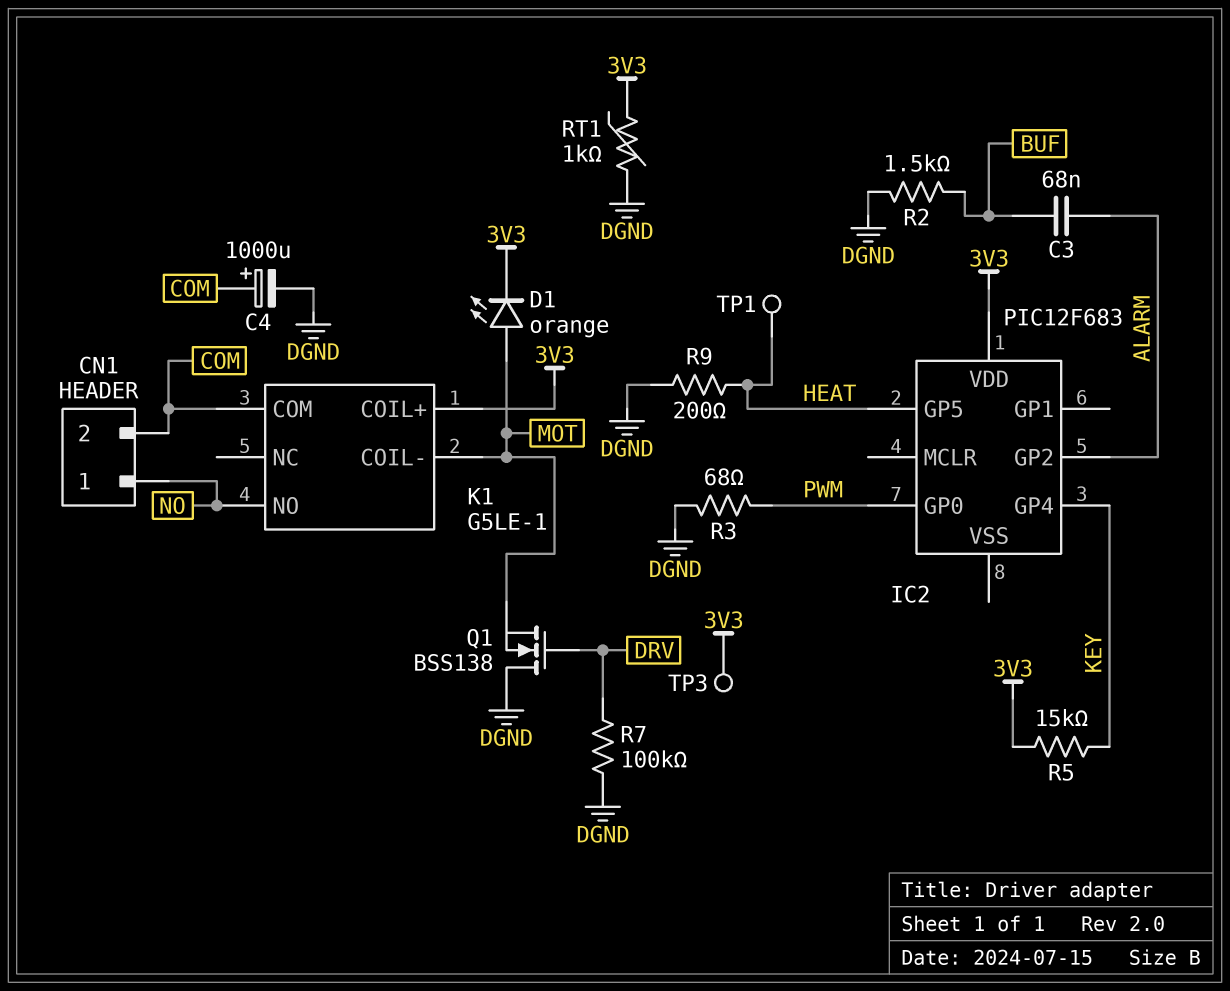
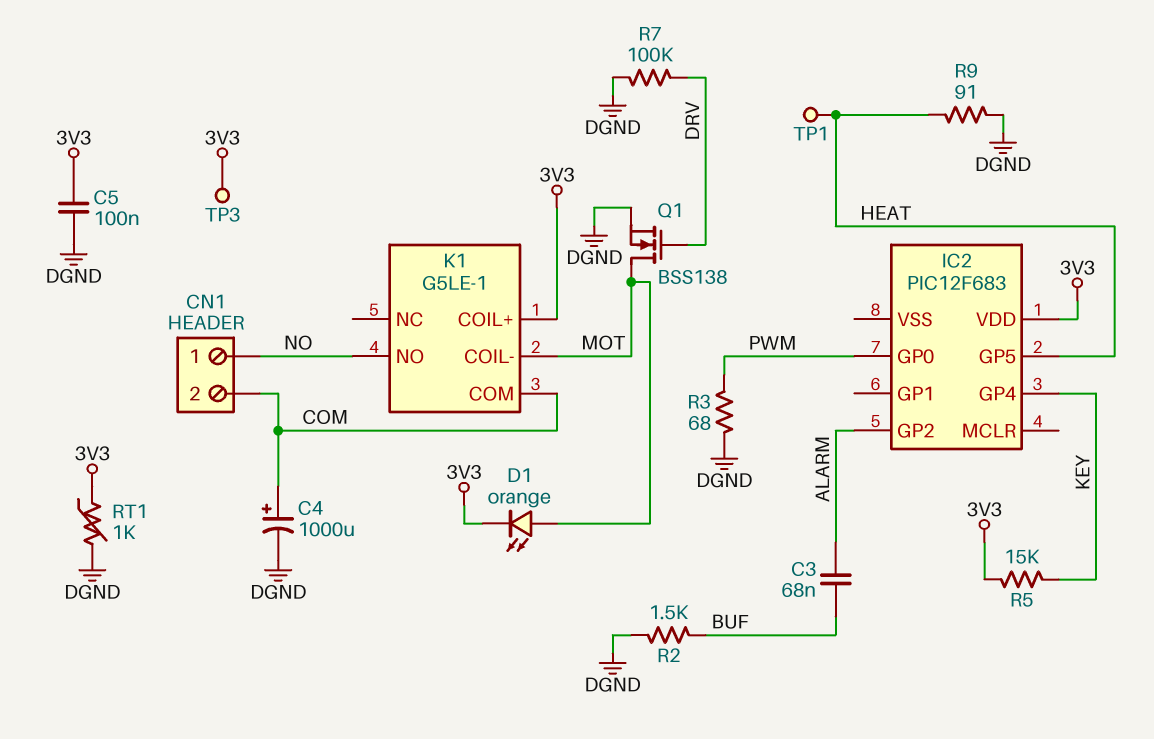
C5: none -> 100nF (3V3, DGND)
Q1: NMOS BSS138 (G DRV, D DGND, S MOT) -> NMOS BSS138 (G DRV, D MOT, S DGND)
R9: 200 (DGND, HEAT) -> 91 (DGND, HEAT)

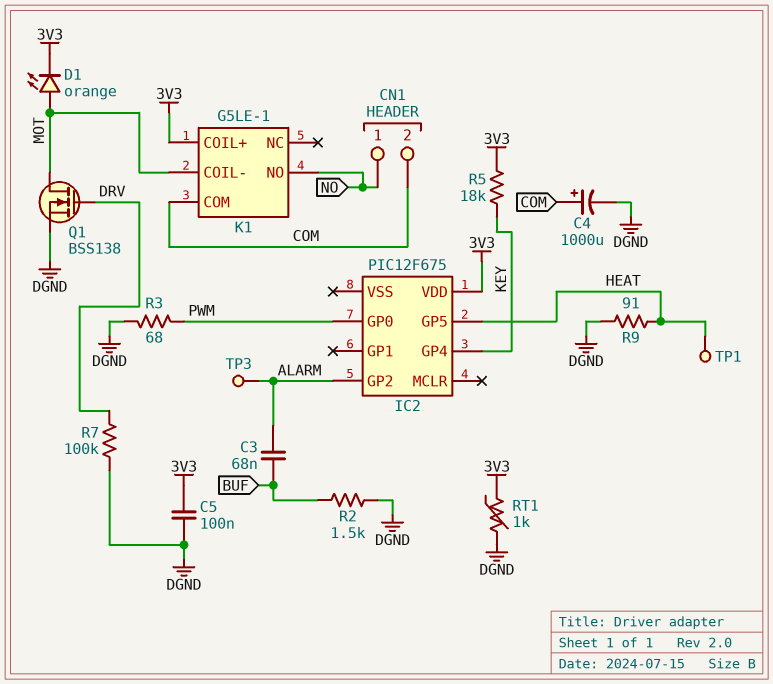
IC2: PIC12F683 -> PIC12F675
R5: 15k (3V3, KEY) -> 18k (3V3, KEY)
TP3: test point (3V3) -> test point (ALARM)

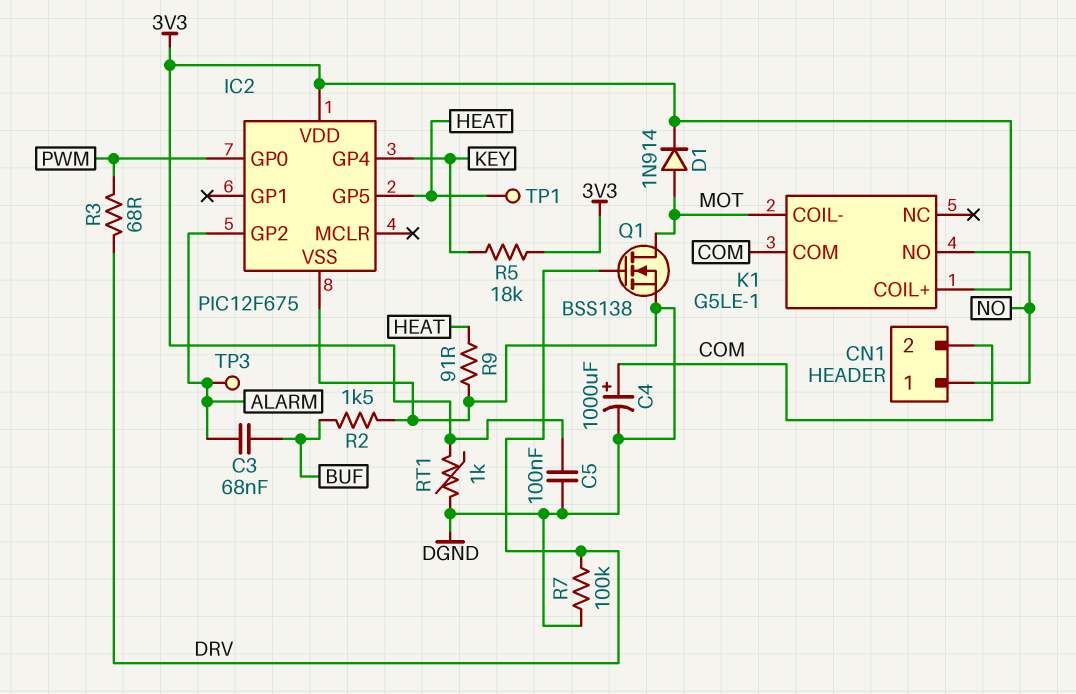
D1: LED orange (A MOT, K 3V3) -> diode 1N914 (A MOT, K 3V3)
IC2 pin VSS: none -> DGND
R3: 68 (DGND, PWM) -> 68 (DRV, PWM)

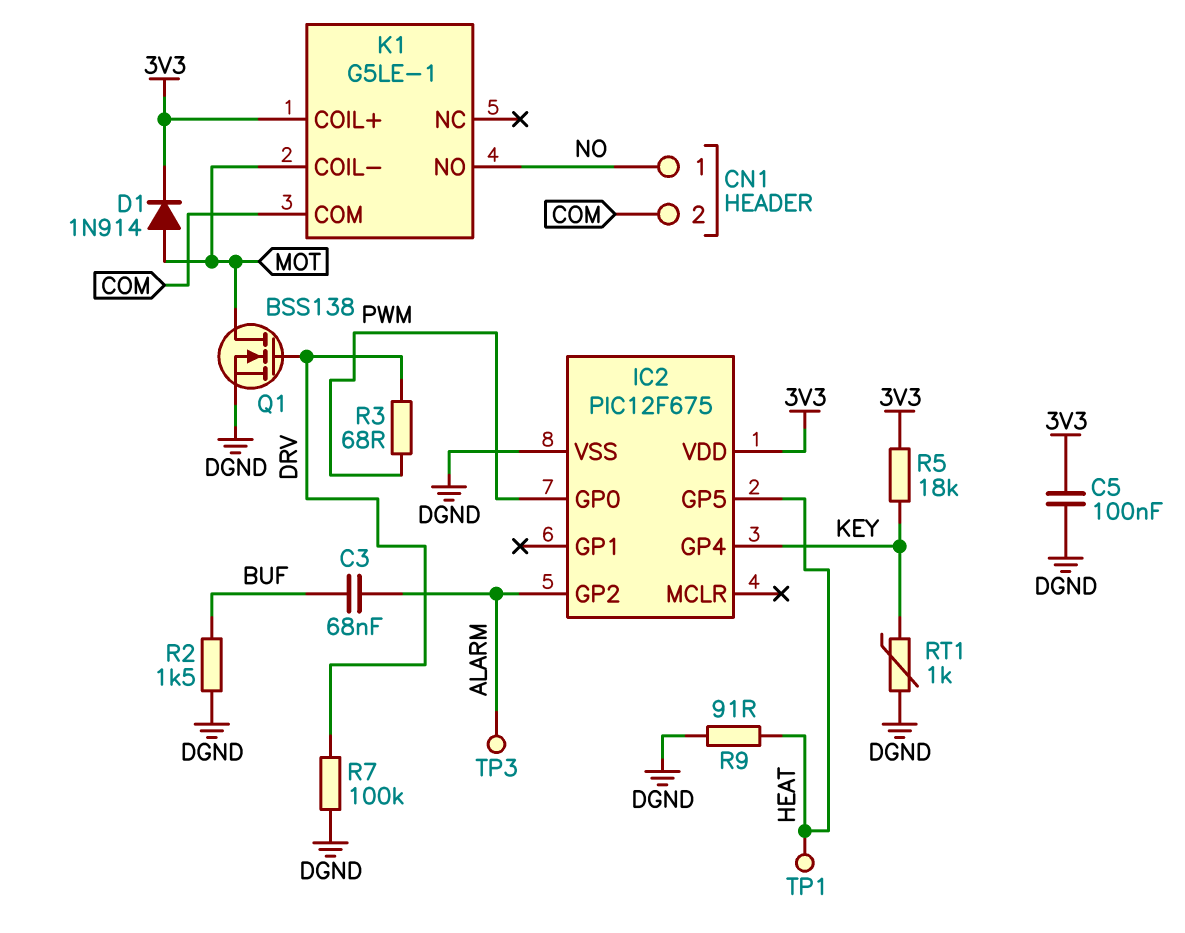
C4: 1000uF (plus COM, minus DGND) -> none
RT1: 1k (3V3, DGND) -> 1k (DGND, KEY)

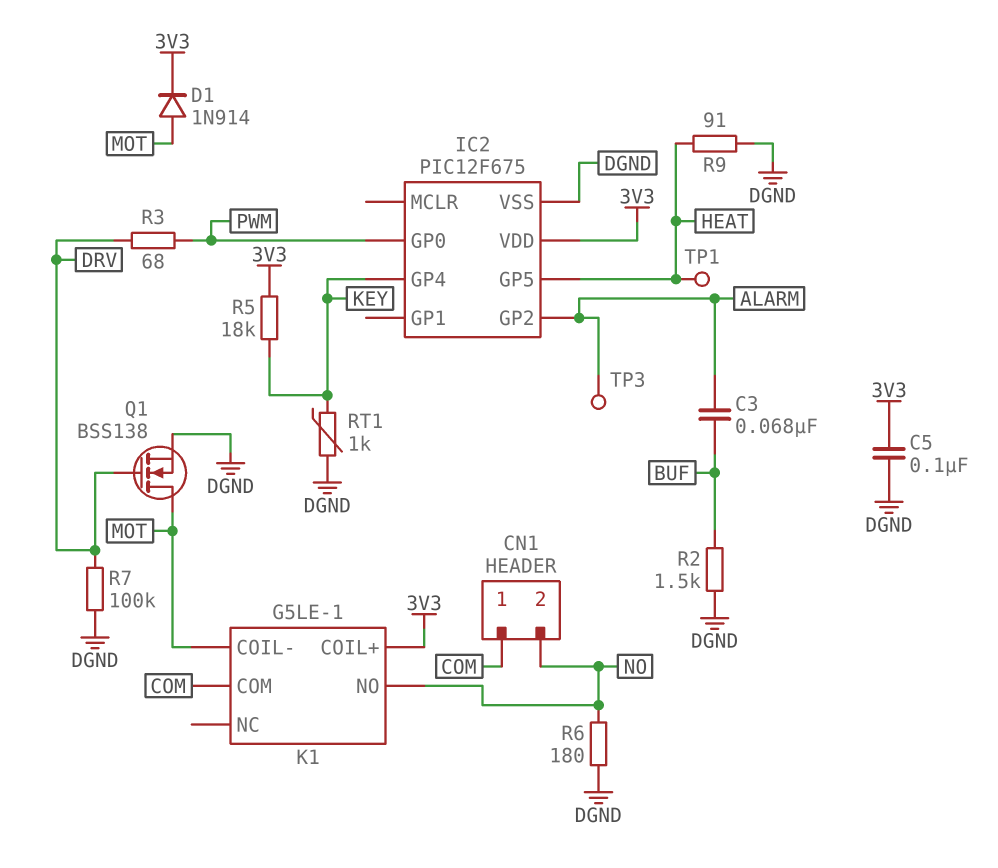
CN1 pin 1: NO -> COM
CN1 pin 2: COM -> NO
R6: none -> 180 (DGND, NO)

